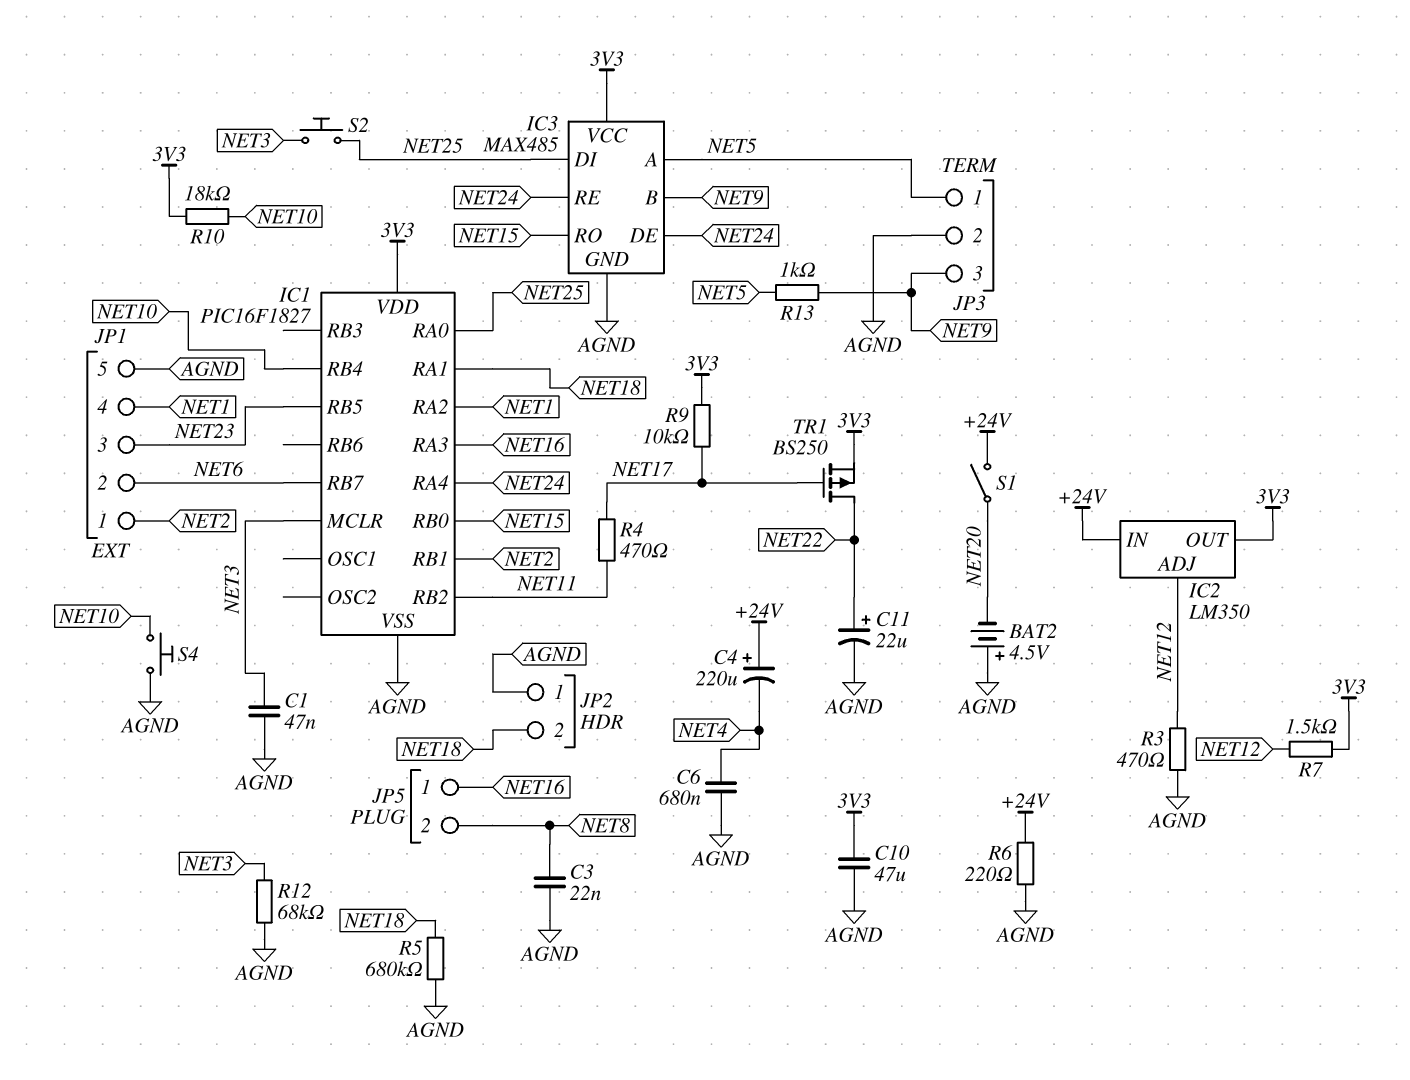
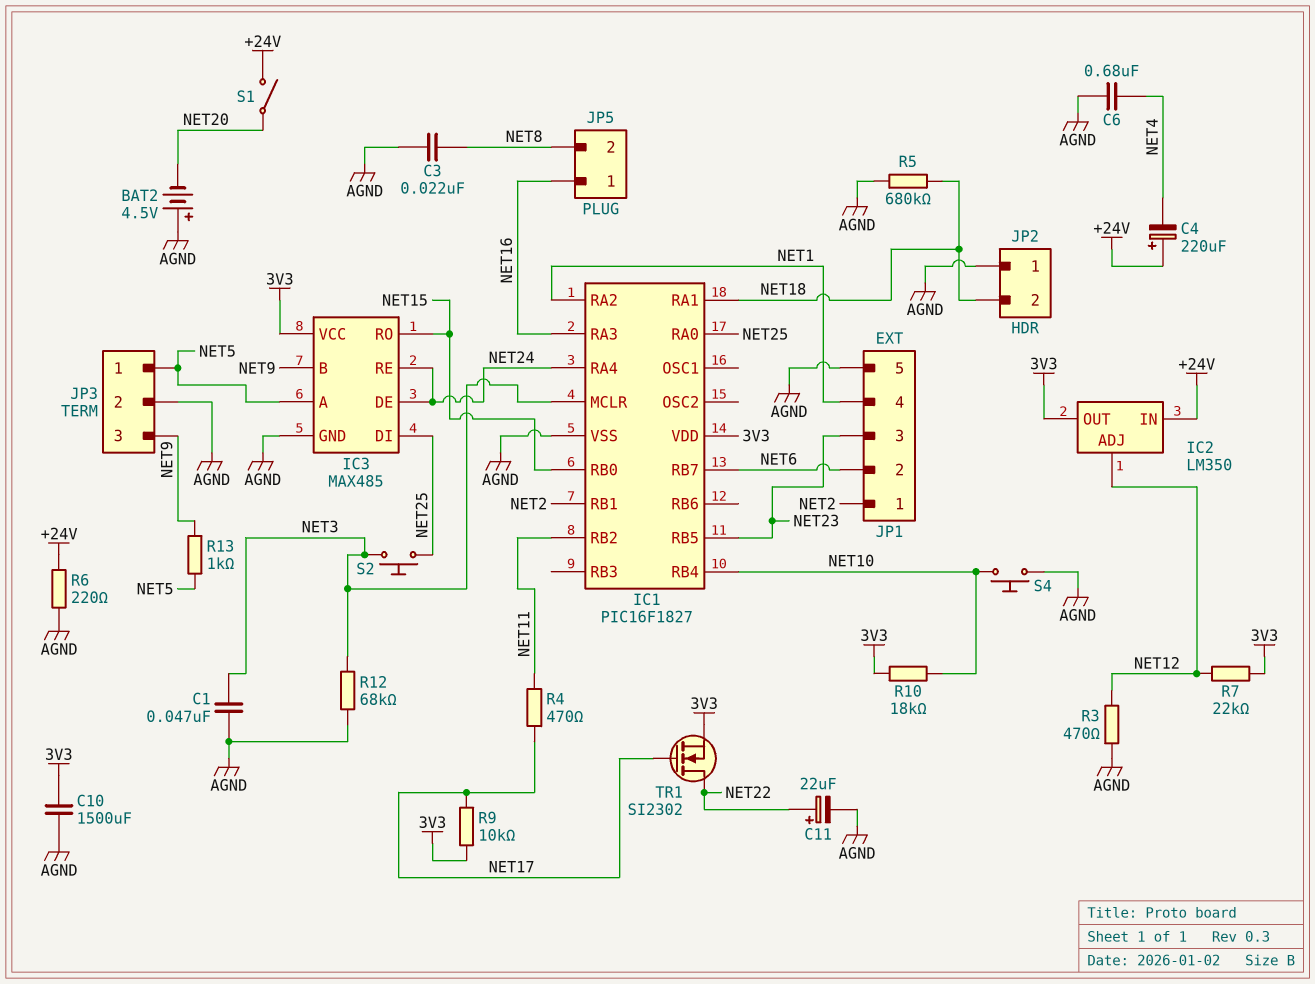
C10: 47uF (3V3, AGND) -> 1500uF (3V3, AGND)
R7: 1.5k (3V3, NET12) -> 22k (3V3, NET12)
TR1: PMOS BS250 (G NET17, D NET22, S 3V3) -> NMOS SI2302 (G NET17, D NET22, S 3V3)

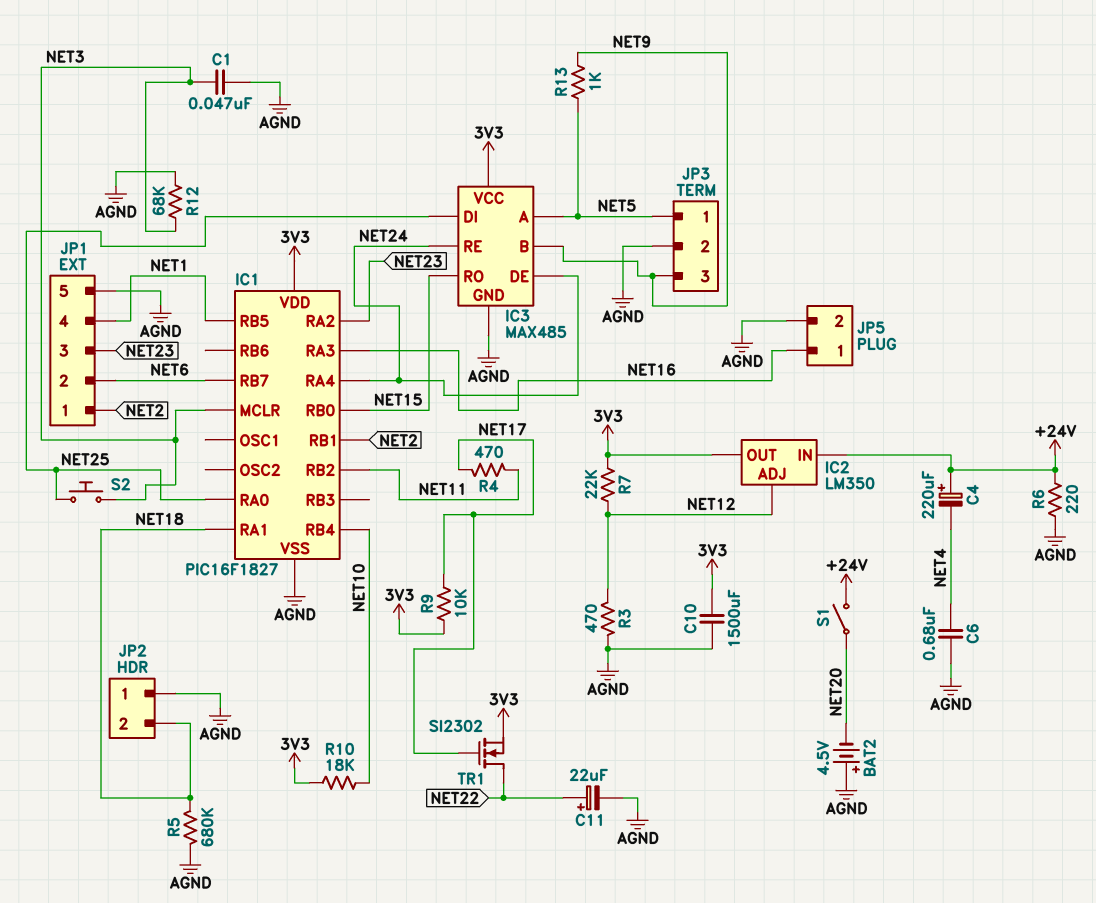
C3: 22nF (AGND, NET8) -> none
IC1 pin RA2: NET1 -> NET23
IC1 pin RB5: NET23 -> NET1
JP5 pin 2: NET8 -> AGND
S4: button (AGND, NET10) -> none

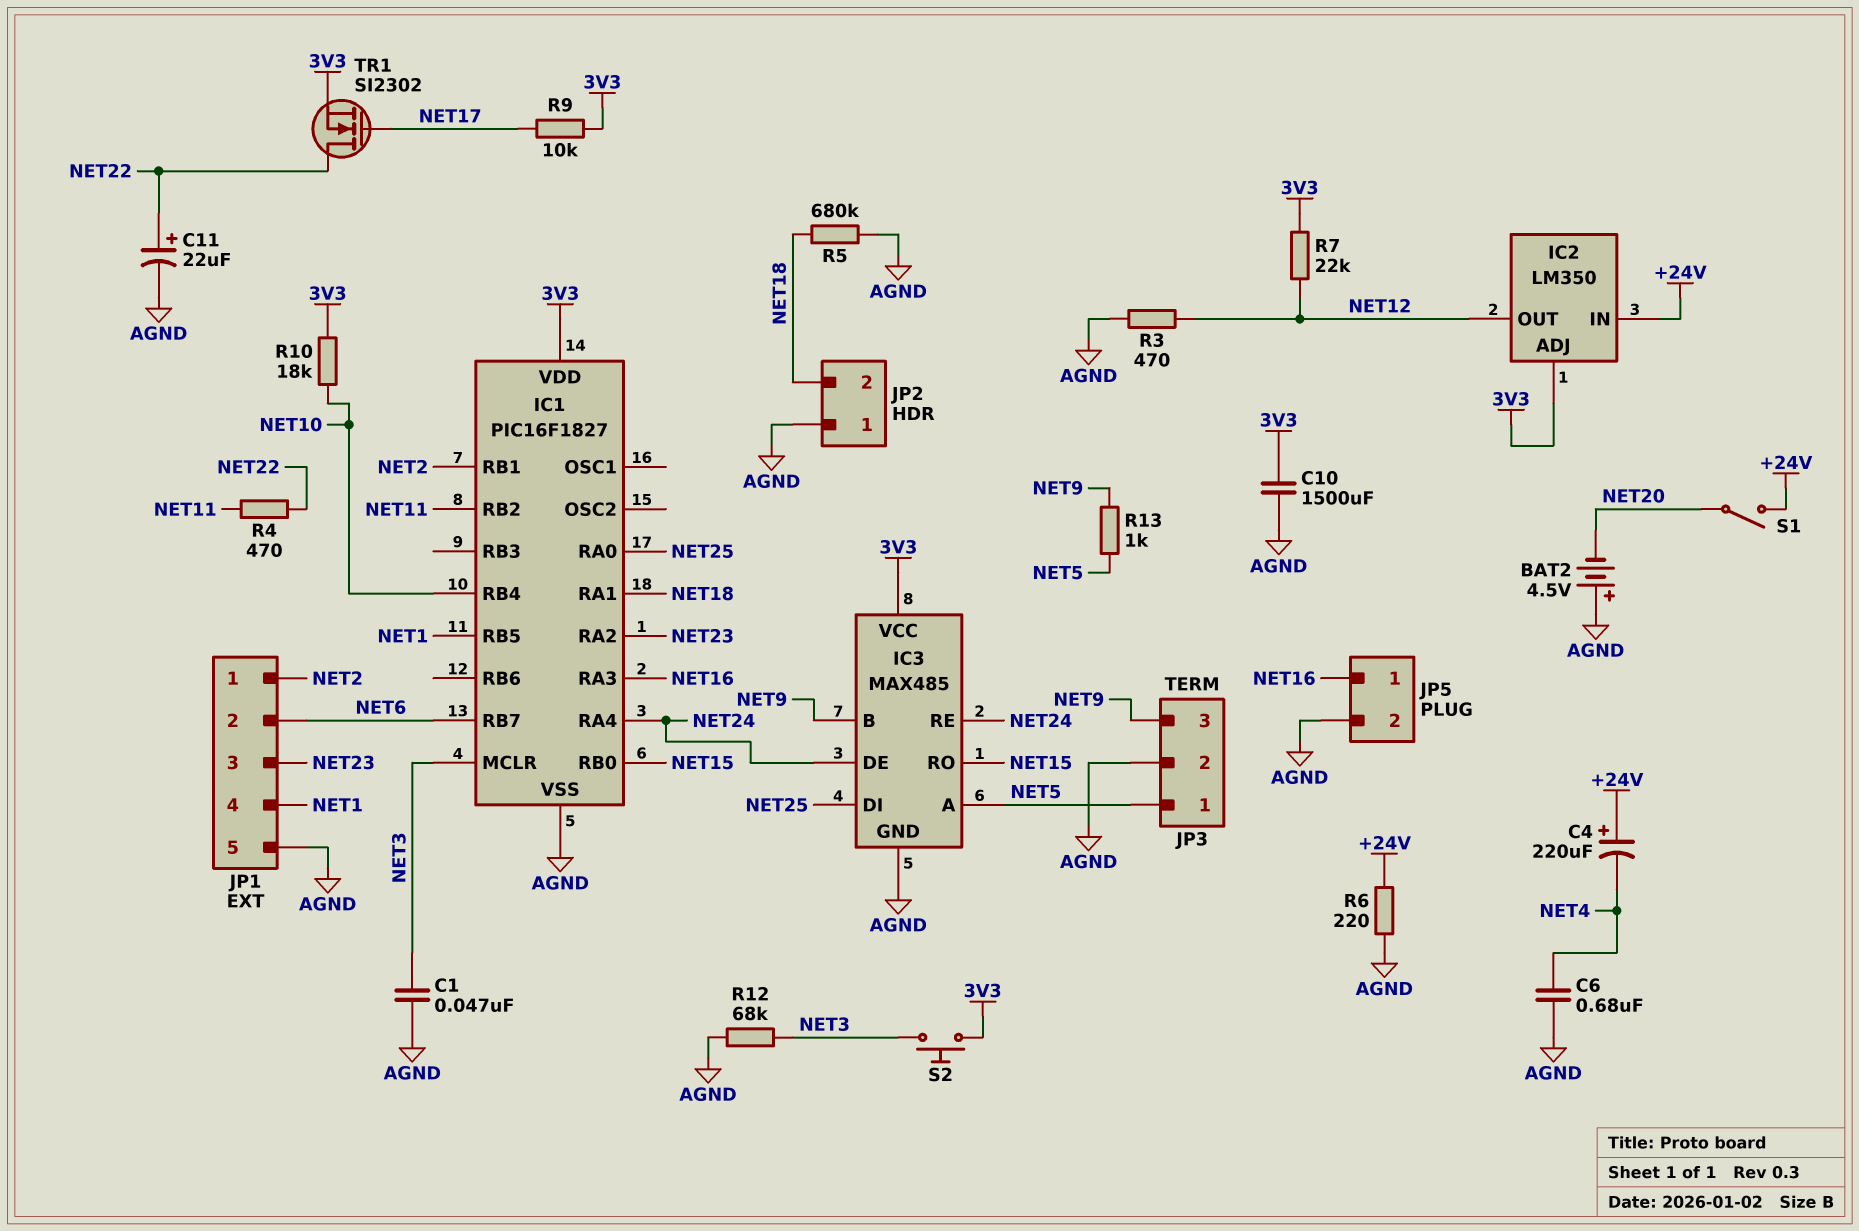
IC2 pin ADJ: NET12 -> 3V3
IC2 pin OUT: 3V3 -> NET12
R4: 470 (NET11, NET17) -> 470 (NET11, NET22)
S2: button (NET3, NET25) -> button (3V3, NET3)

